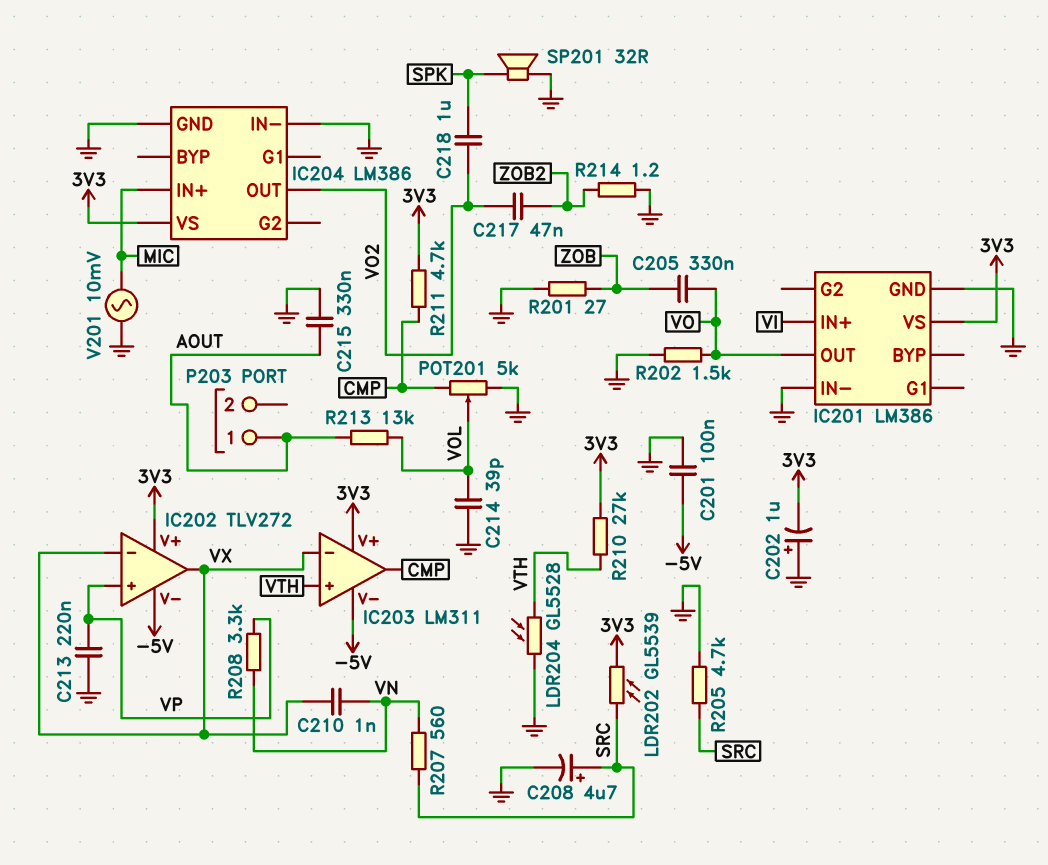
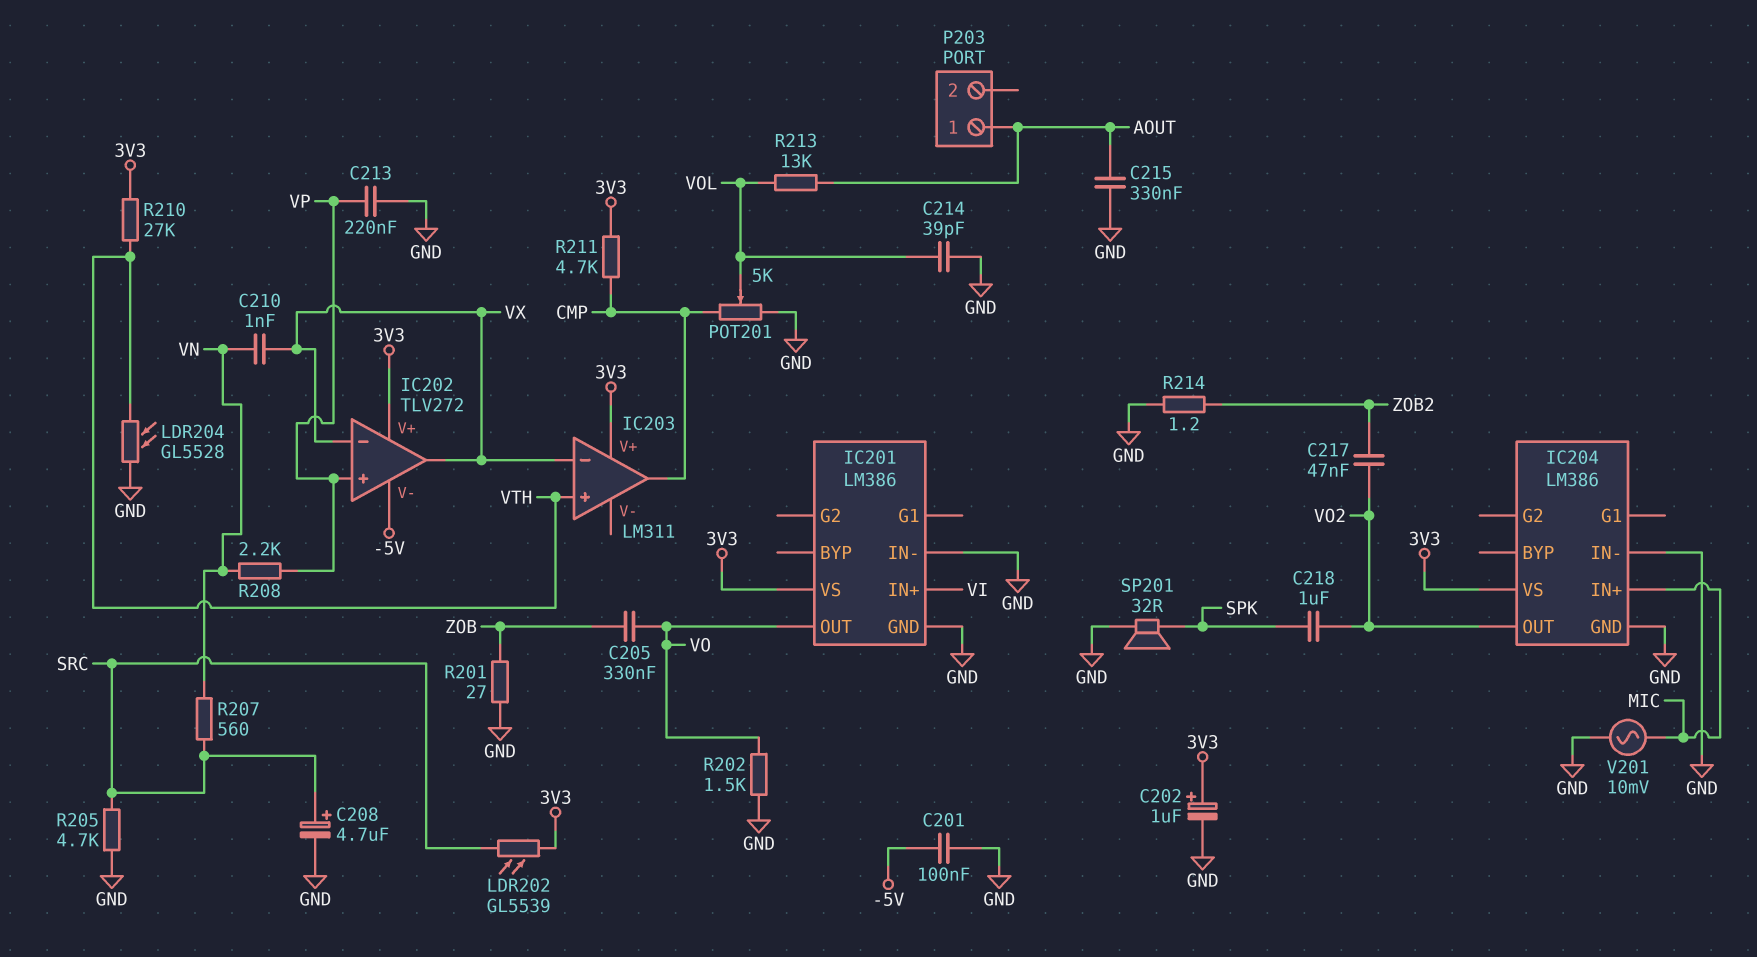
C202: 1uF (plus GND, minus 3V3) -> 1uF (plus 3V3, minus GND)
IC203 pin V-: -5V -> none
R208: 3.3k (VN, VP) -> 2.2k (VN, VP)

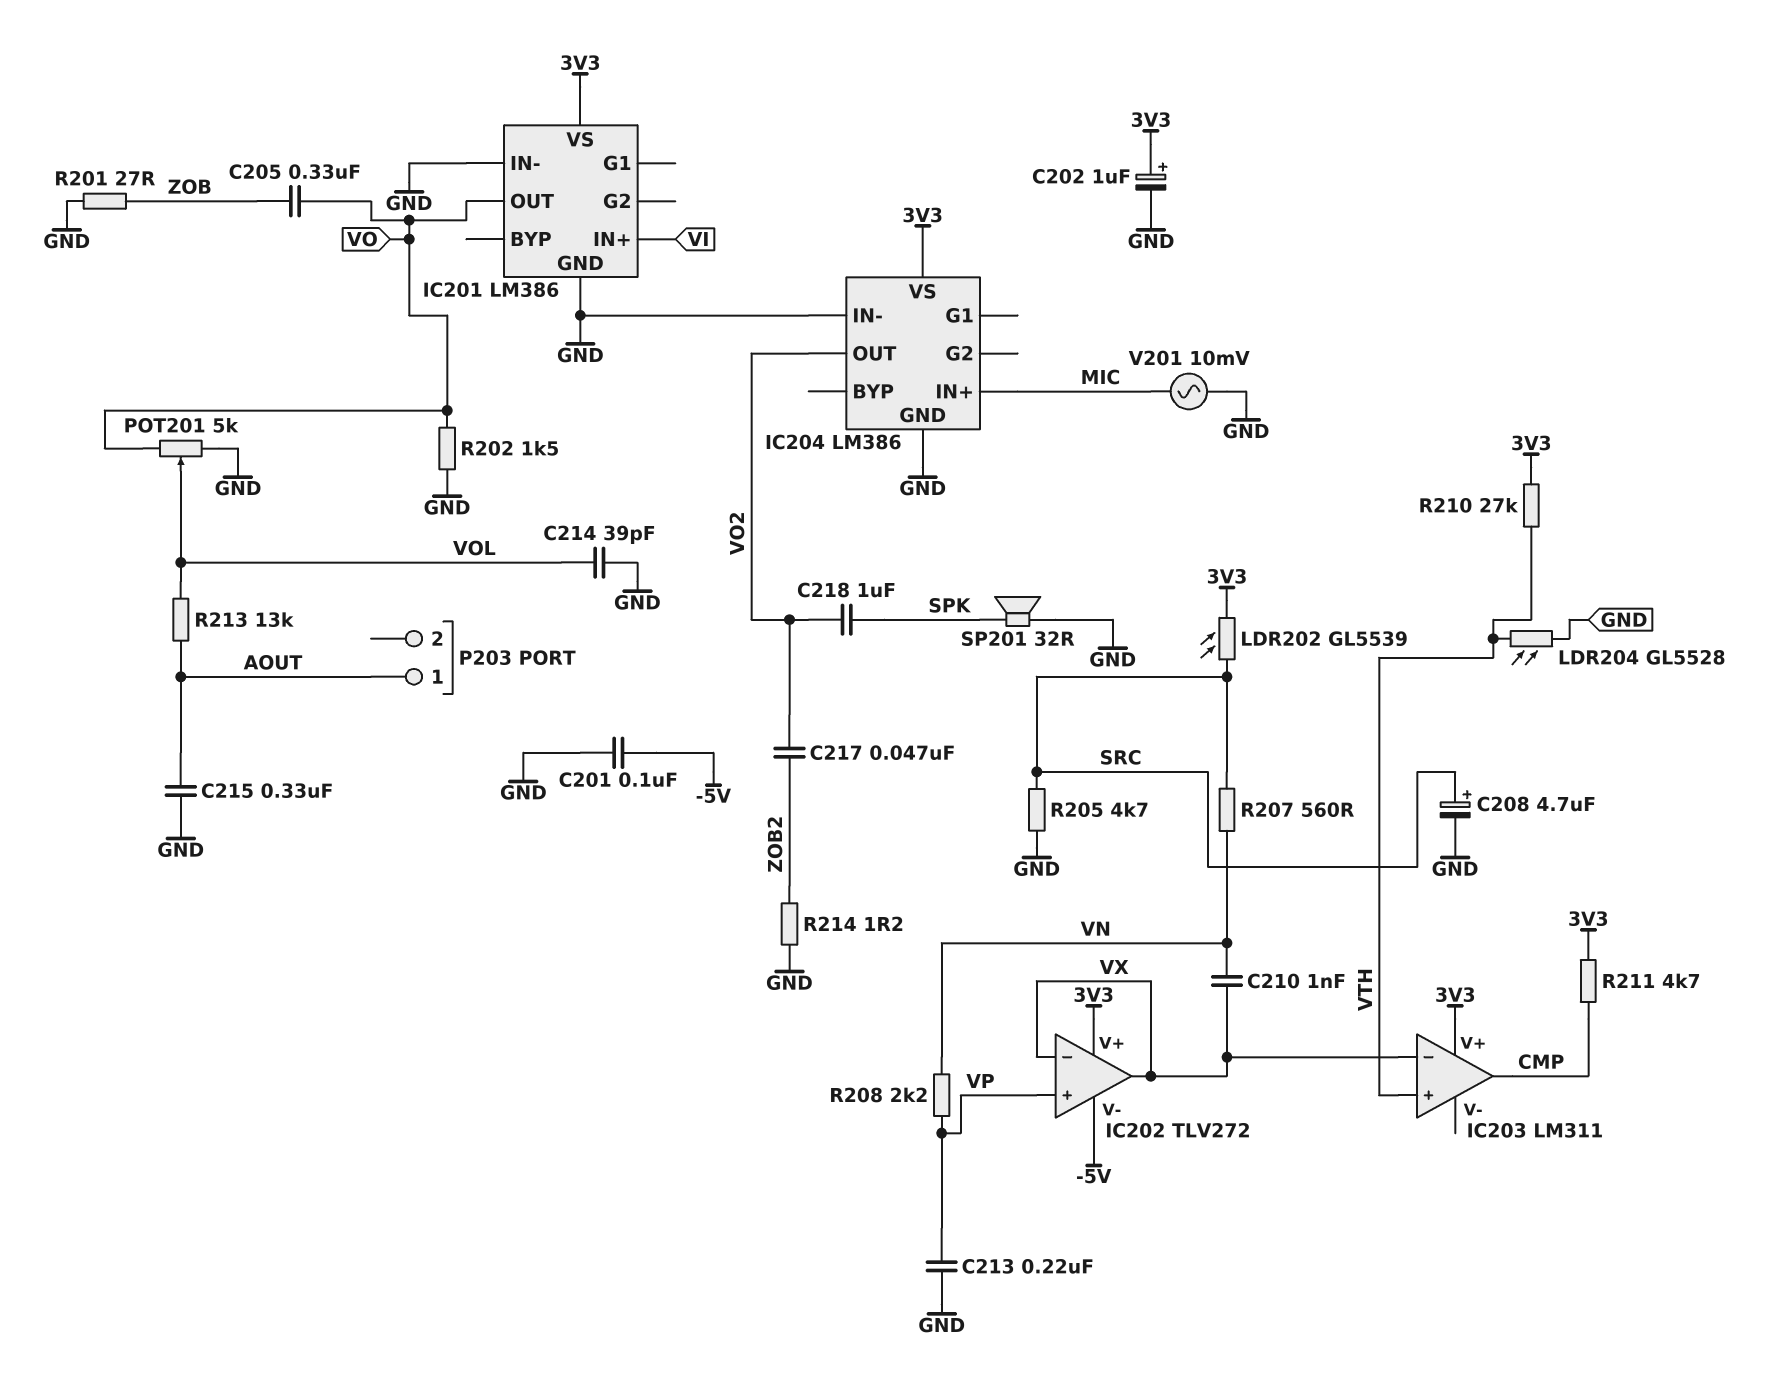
POT201: 5k (CMP, GND, wiper VOL) -> 5k (GND, VO, wiper VOL)

